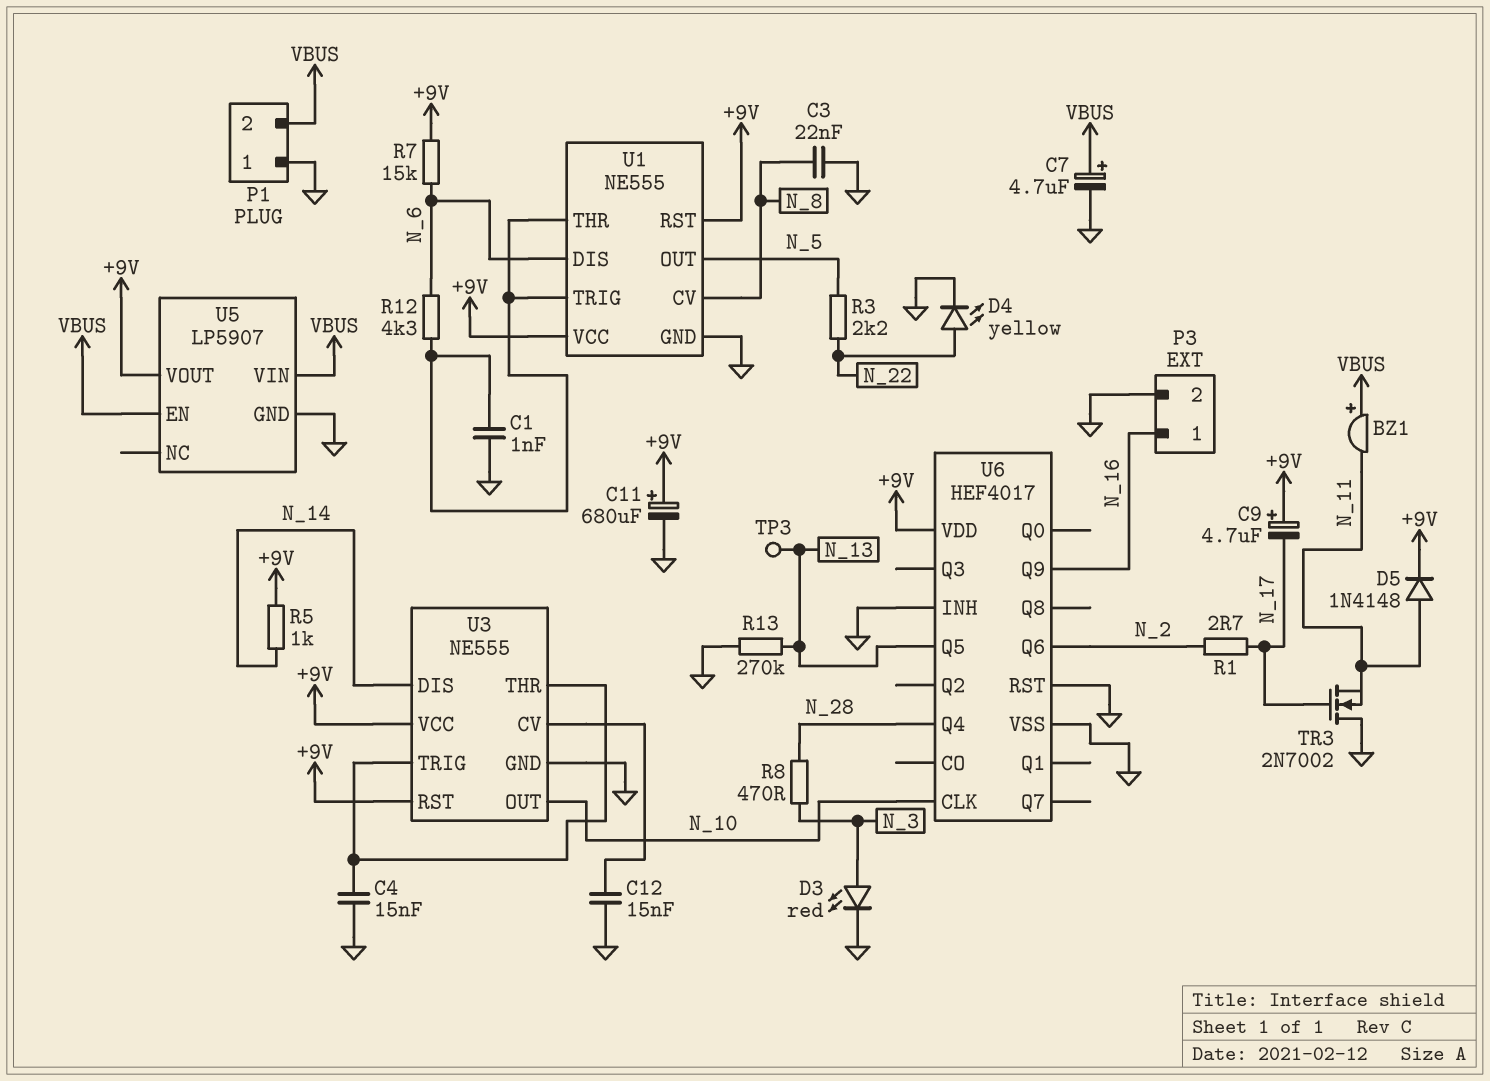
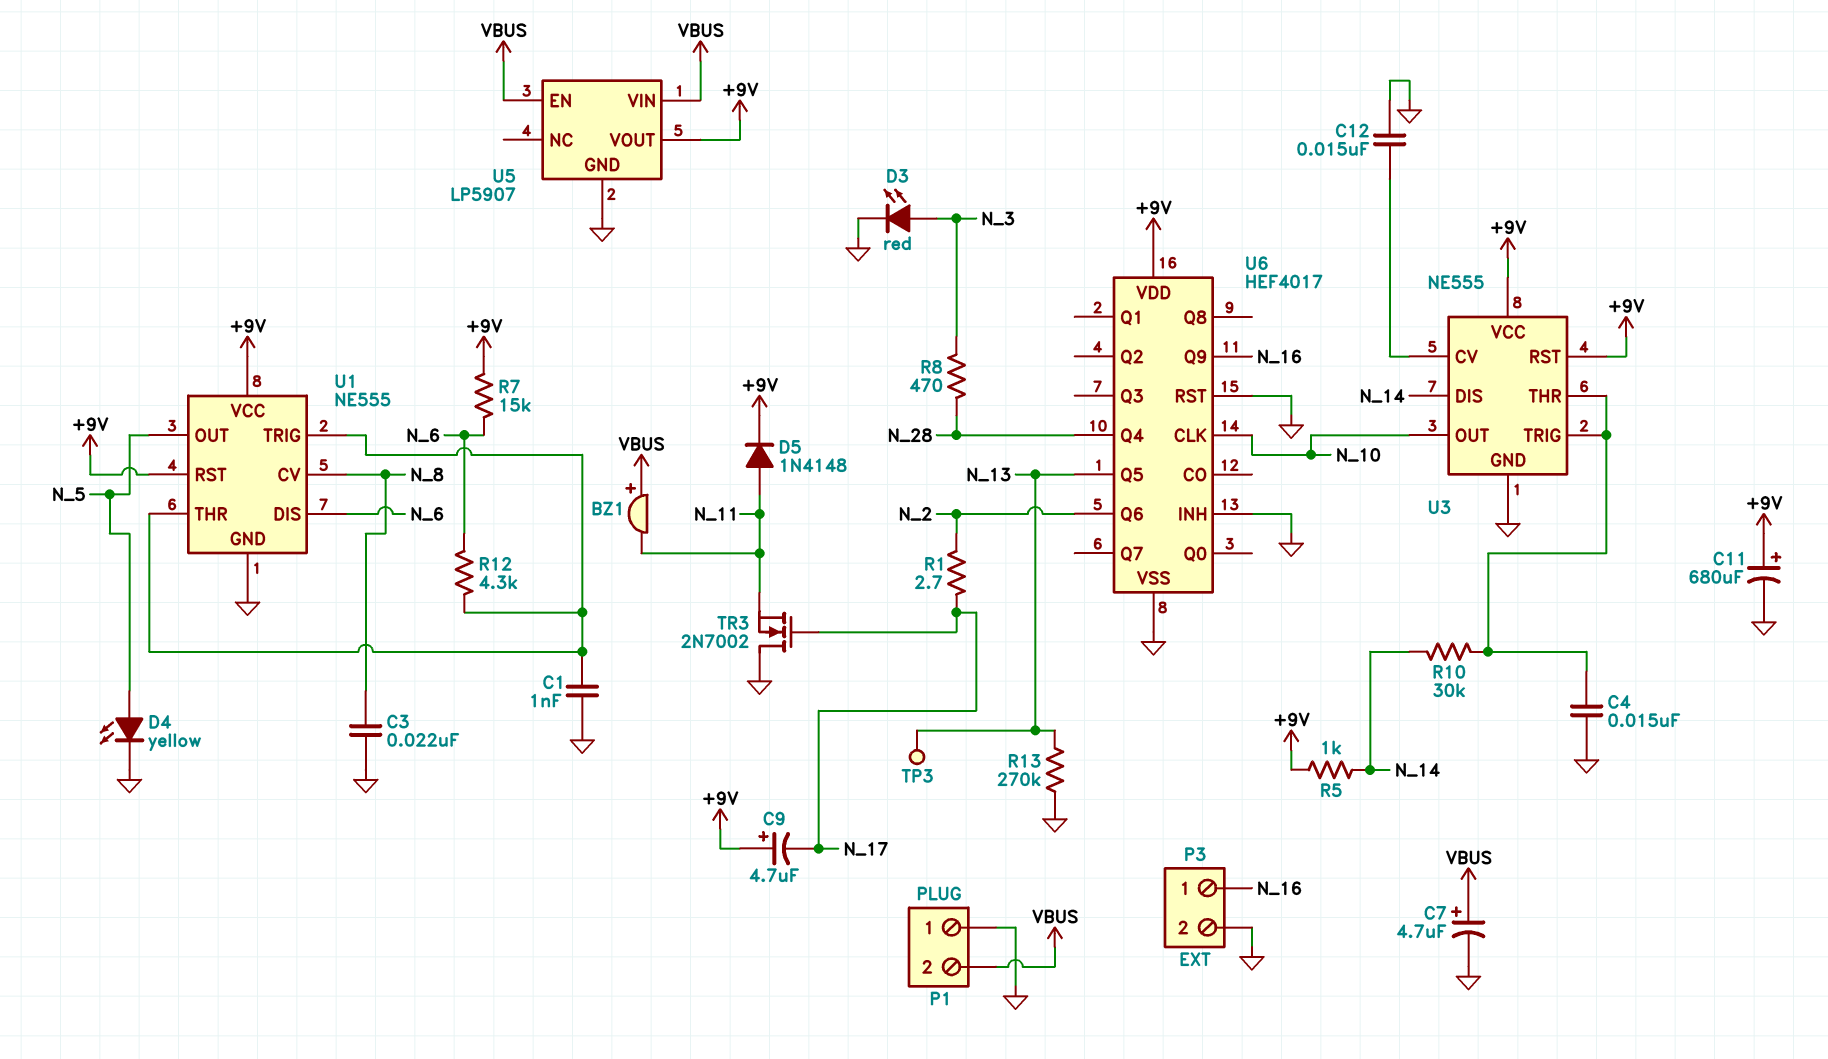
D4: LED yellow (A N_22, K GND) -> LED yellow (A N_5, K GND)
R3: 2.2k (N_5, N_22) -> none
R10: none -> 30k (N_14, U3/THR)

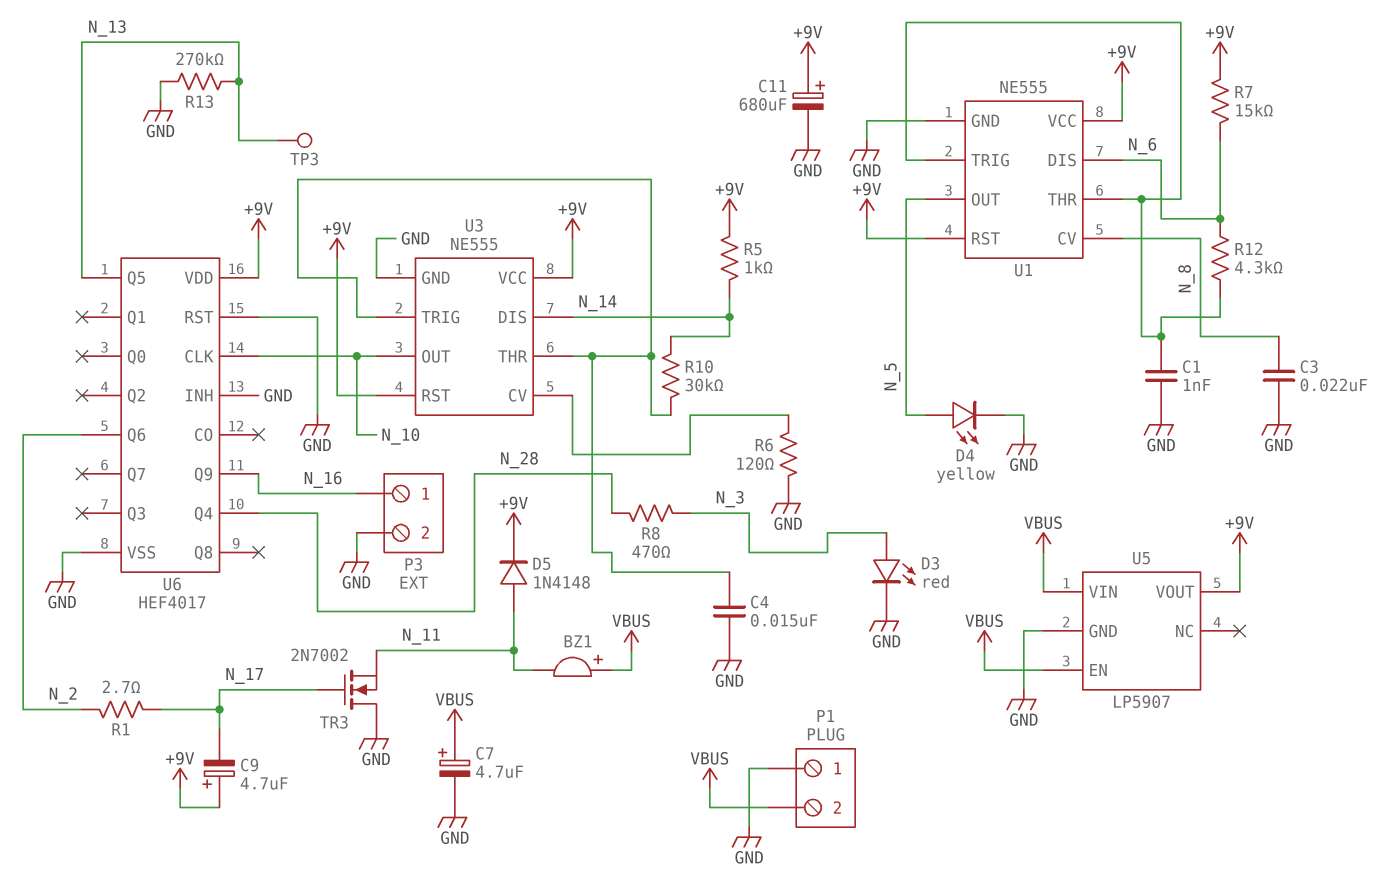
C12: 15nF (GND, U3/CV) -> none
R6: none -> 120 (GND, U3/CV)

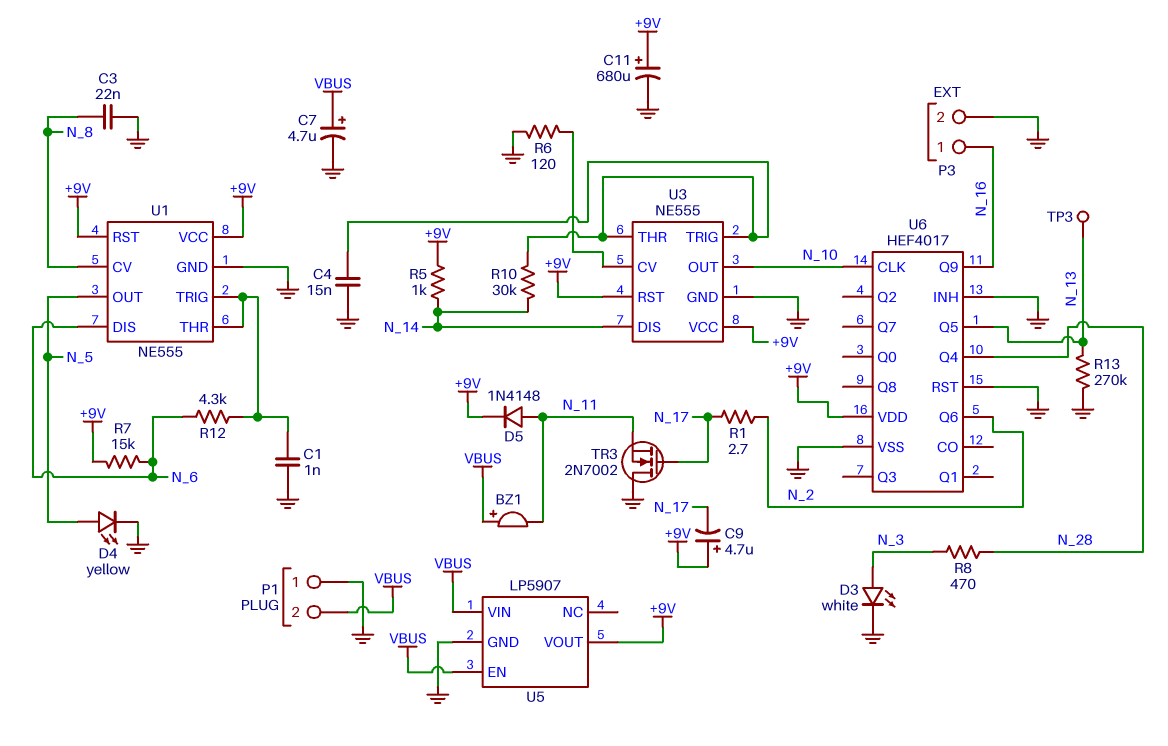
D3: LED red (A N_3, K GND) -> LED white (A N_3, K GND)

